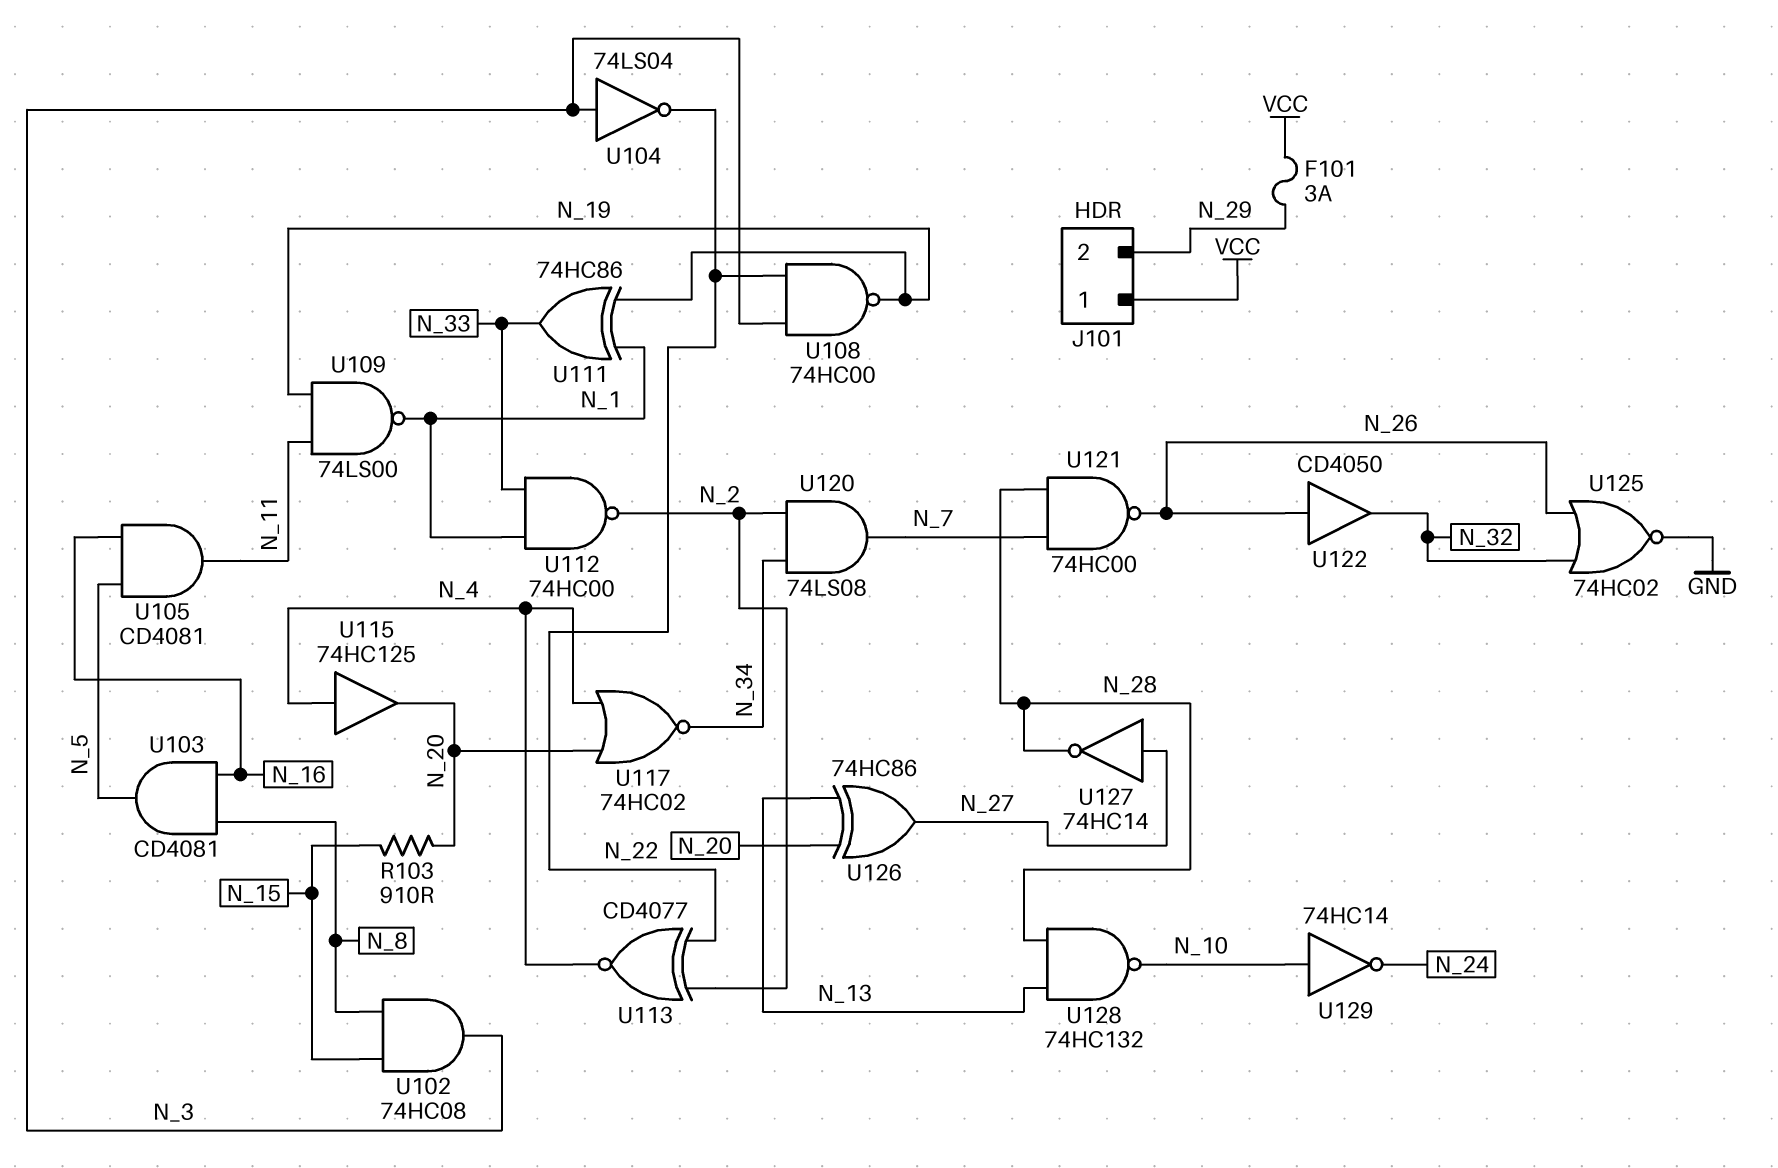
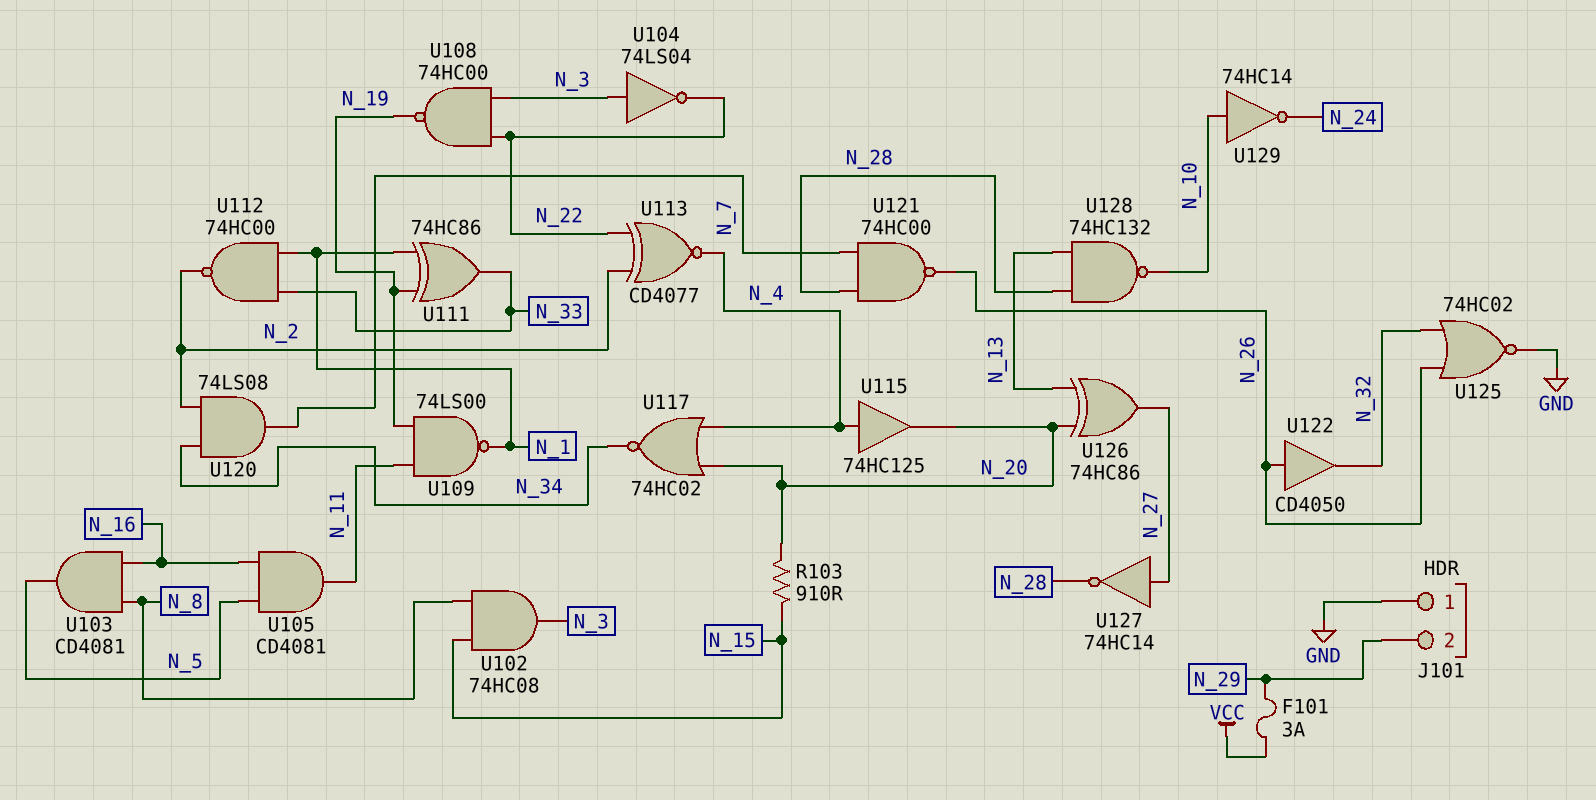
J101 pin 1: VCC -> GND

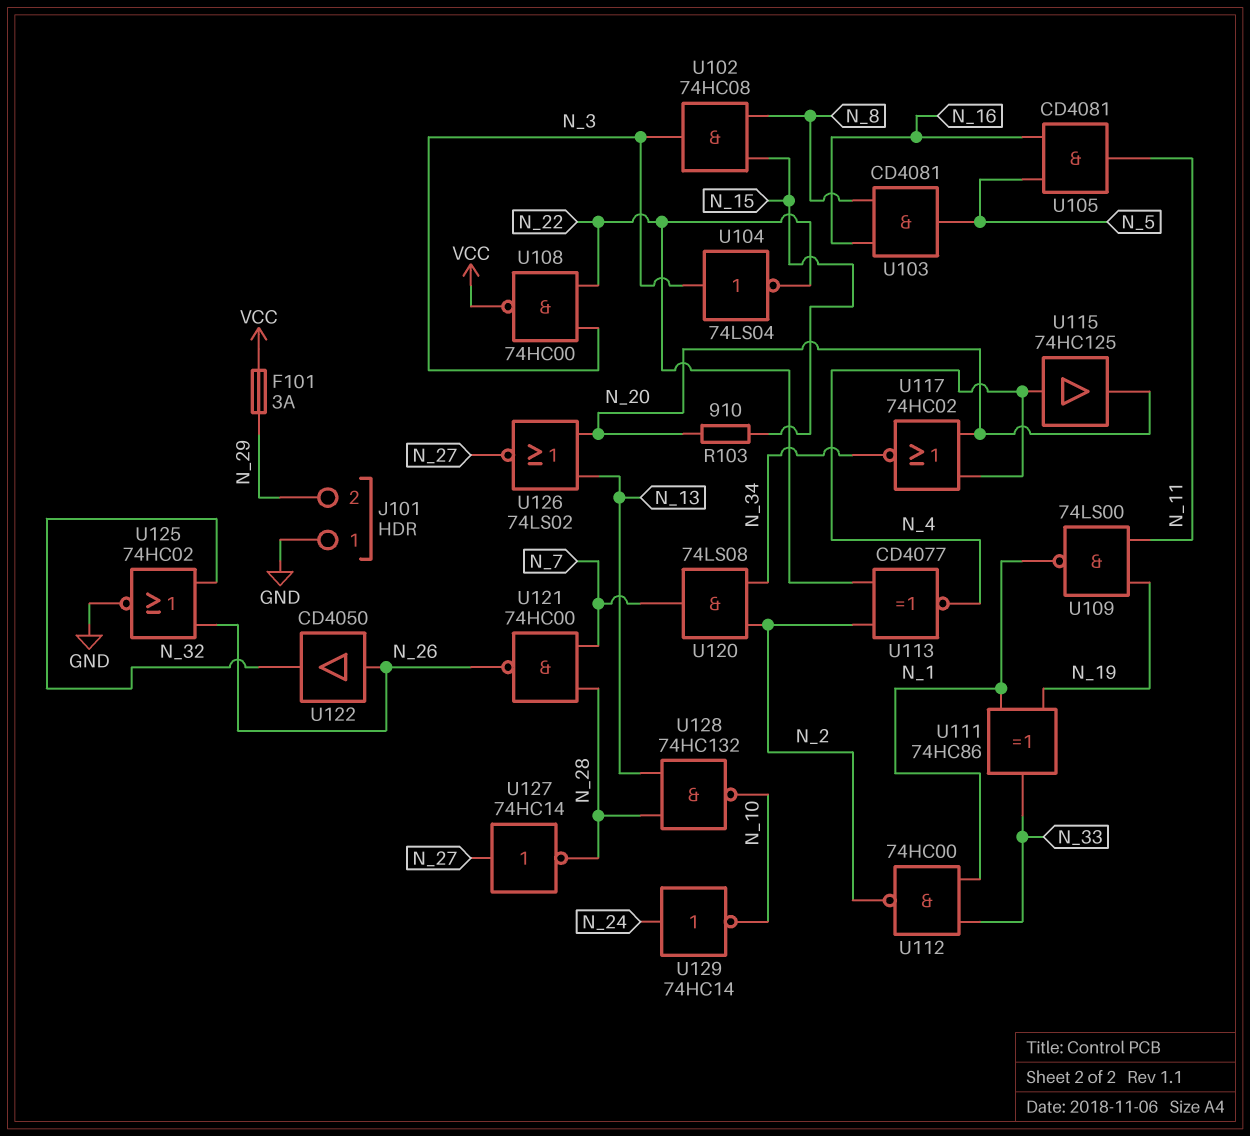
U108: NAND 74HC00 (in N_3, in N_22, out N_19) -> NAND 74HC00 (in N_3, in N_22, out VCC)
U126: XOR 74HC86 (in N_13, in N_20, out N_27) -> NOR 74LS02 (in N_13, in N_20, out N_27)
U129: NOT 74HC14 (in N_10, out N_24) -> NOT 74HC14 (in N_24, out N_10)

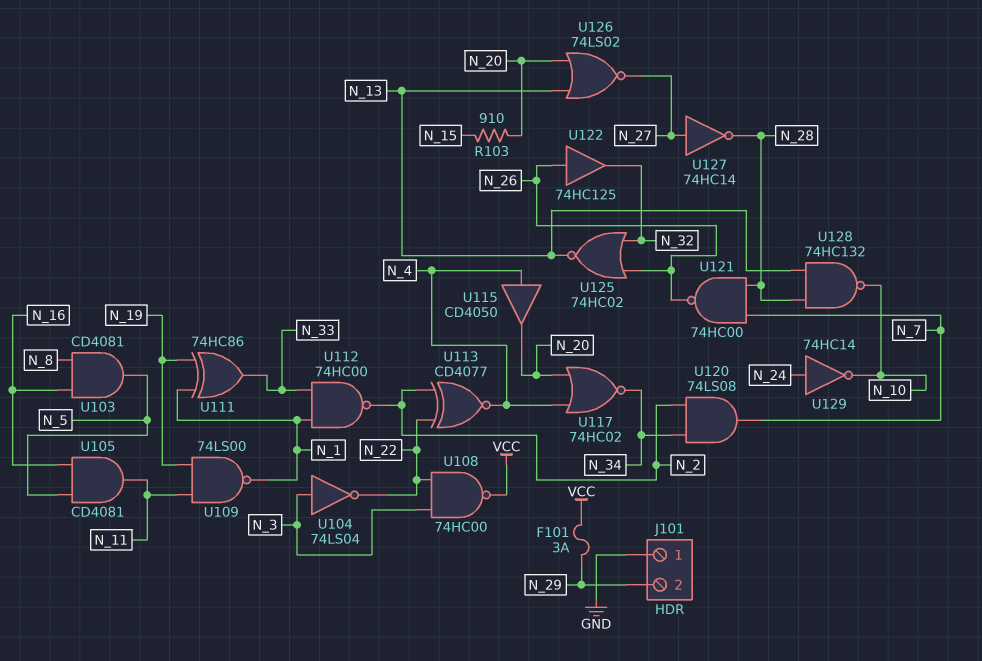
U102: AND 74HC08 (in N_8, in N_15, out N_3) -> none
U115: buffer 74HC125 (in N_4, out N_20) -> buffer CD4050 (in N_4, out N_20)
U122: buffer CD4050 (in N_26, out N_32) -> buffer 74HC125 (in N_26, out N_32)
U125: NOR 74HC02 (in N_26, in N_32, out GND) -> NOR 74HC02 (in N_26, in N_32, out N_13)

